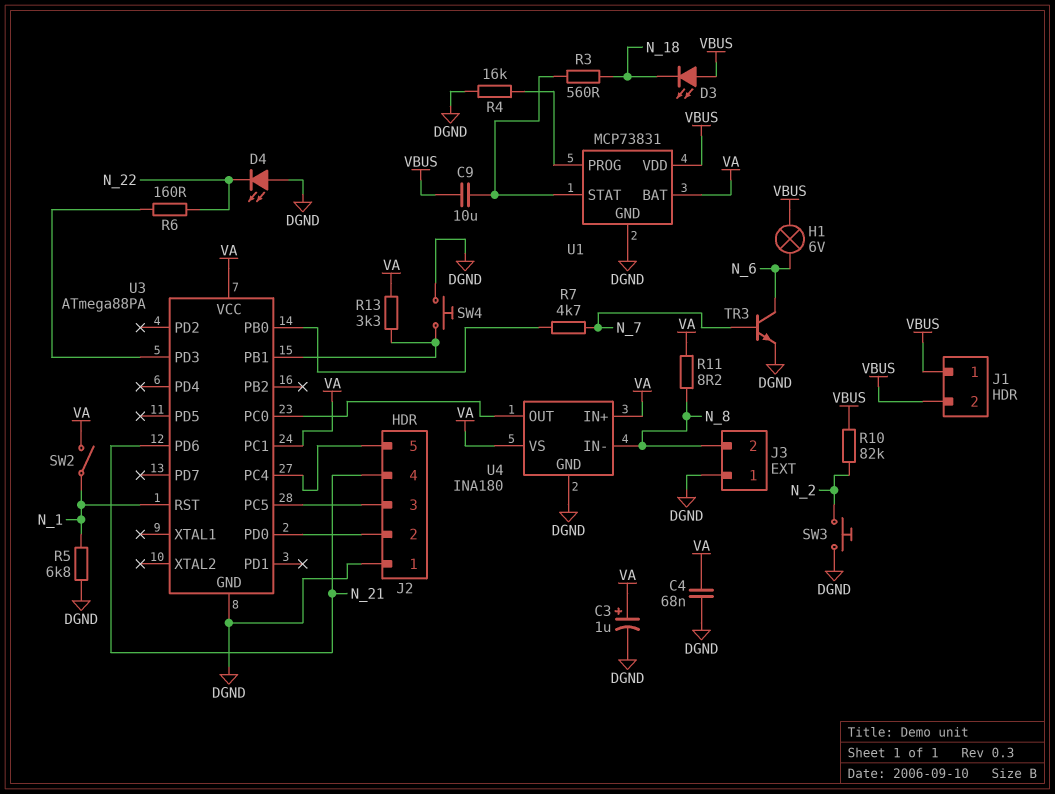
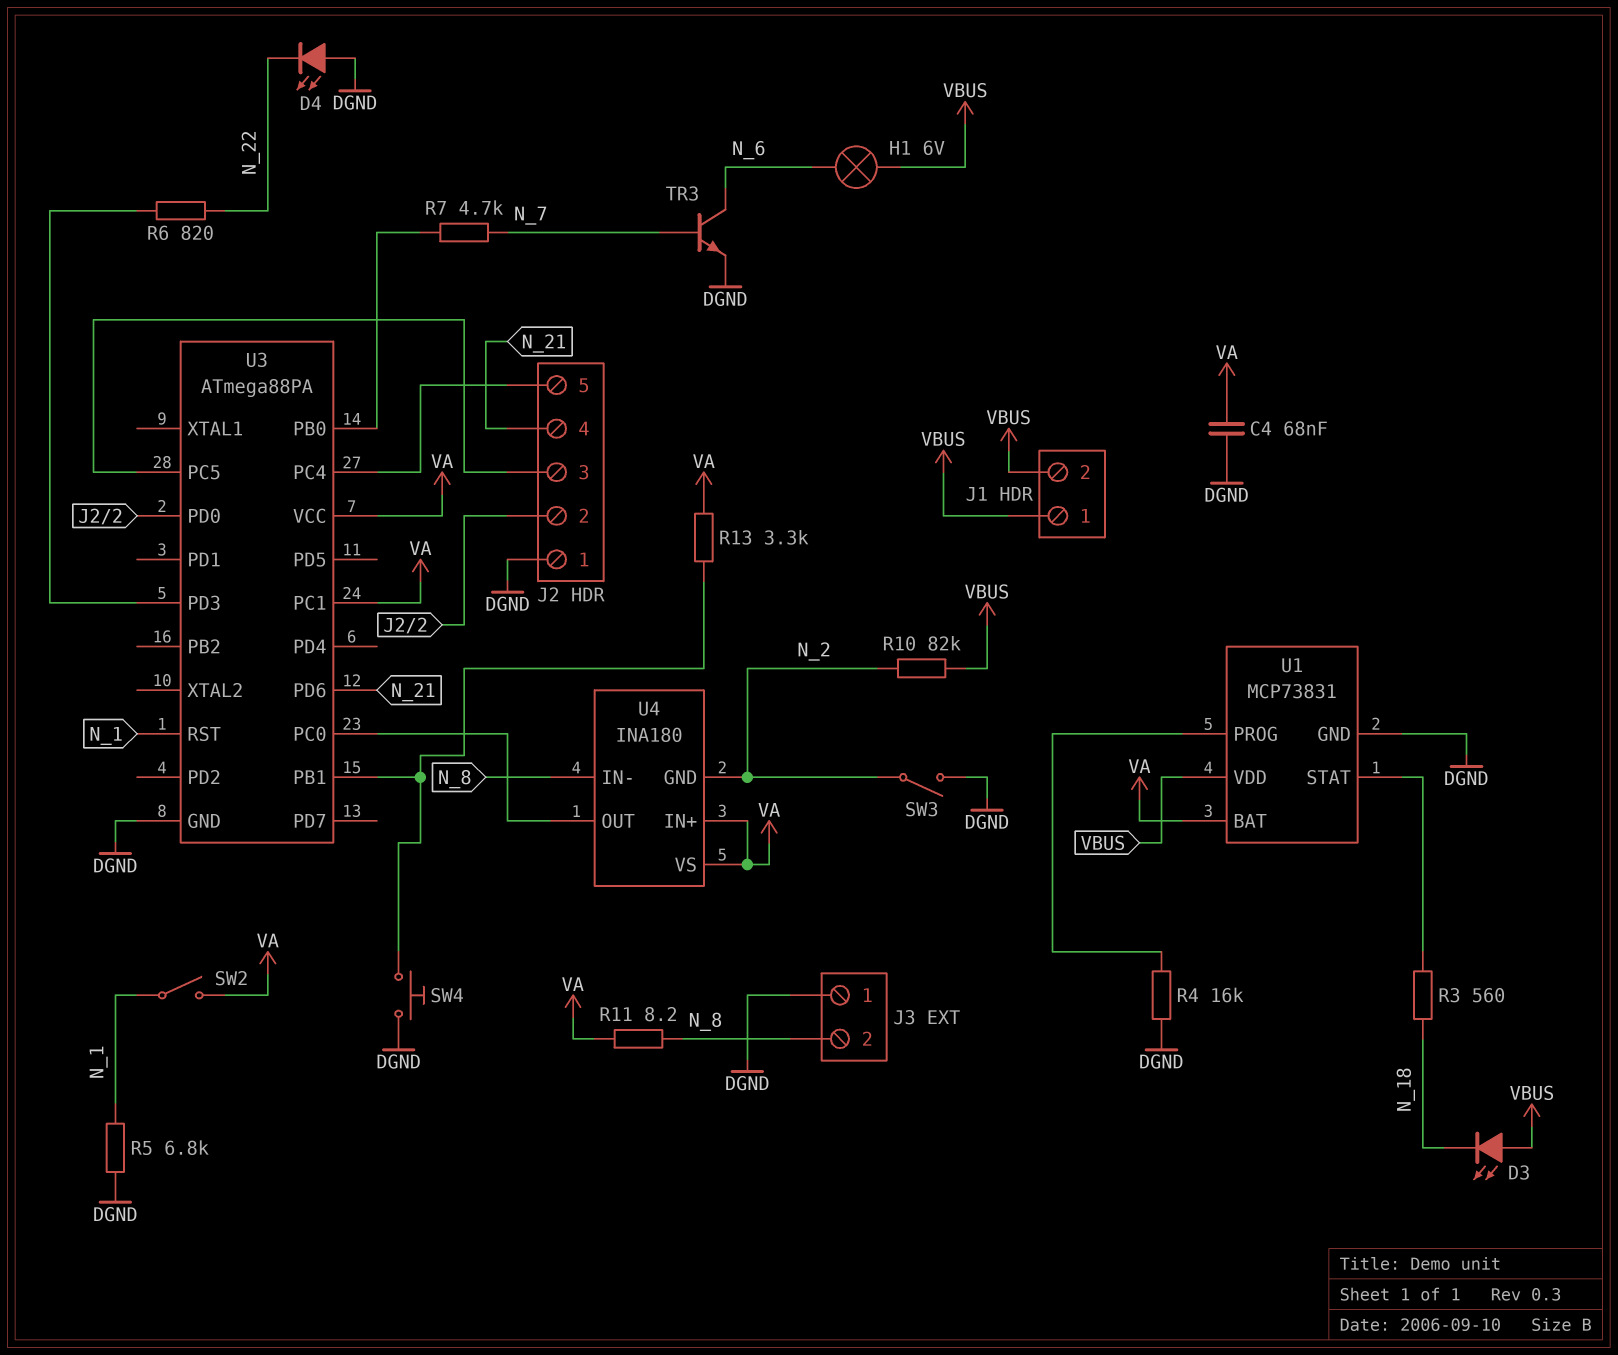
C3: 1uF (plus VA, minus DGND) -> none
C9: 10uF (U1/STAT, VBUS) -> none
R6: 160 (N_22, U3/PD3) -> 820 (N_22, U3/PD3)
SW3: button (DGND, N_2) -> switch (DGND, N_2)
U4 pin GND: DGND -> N_2

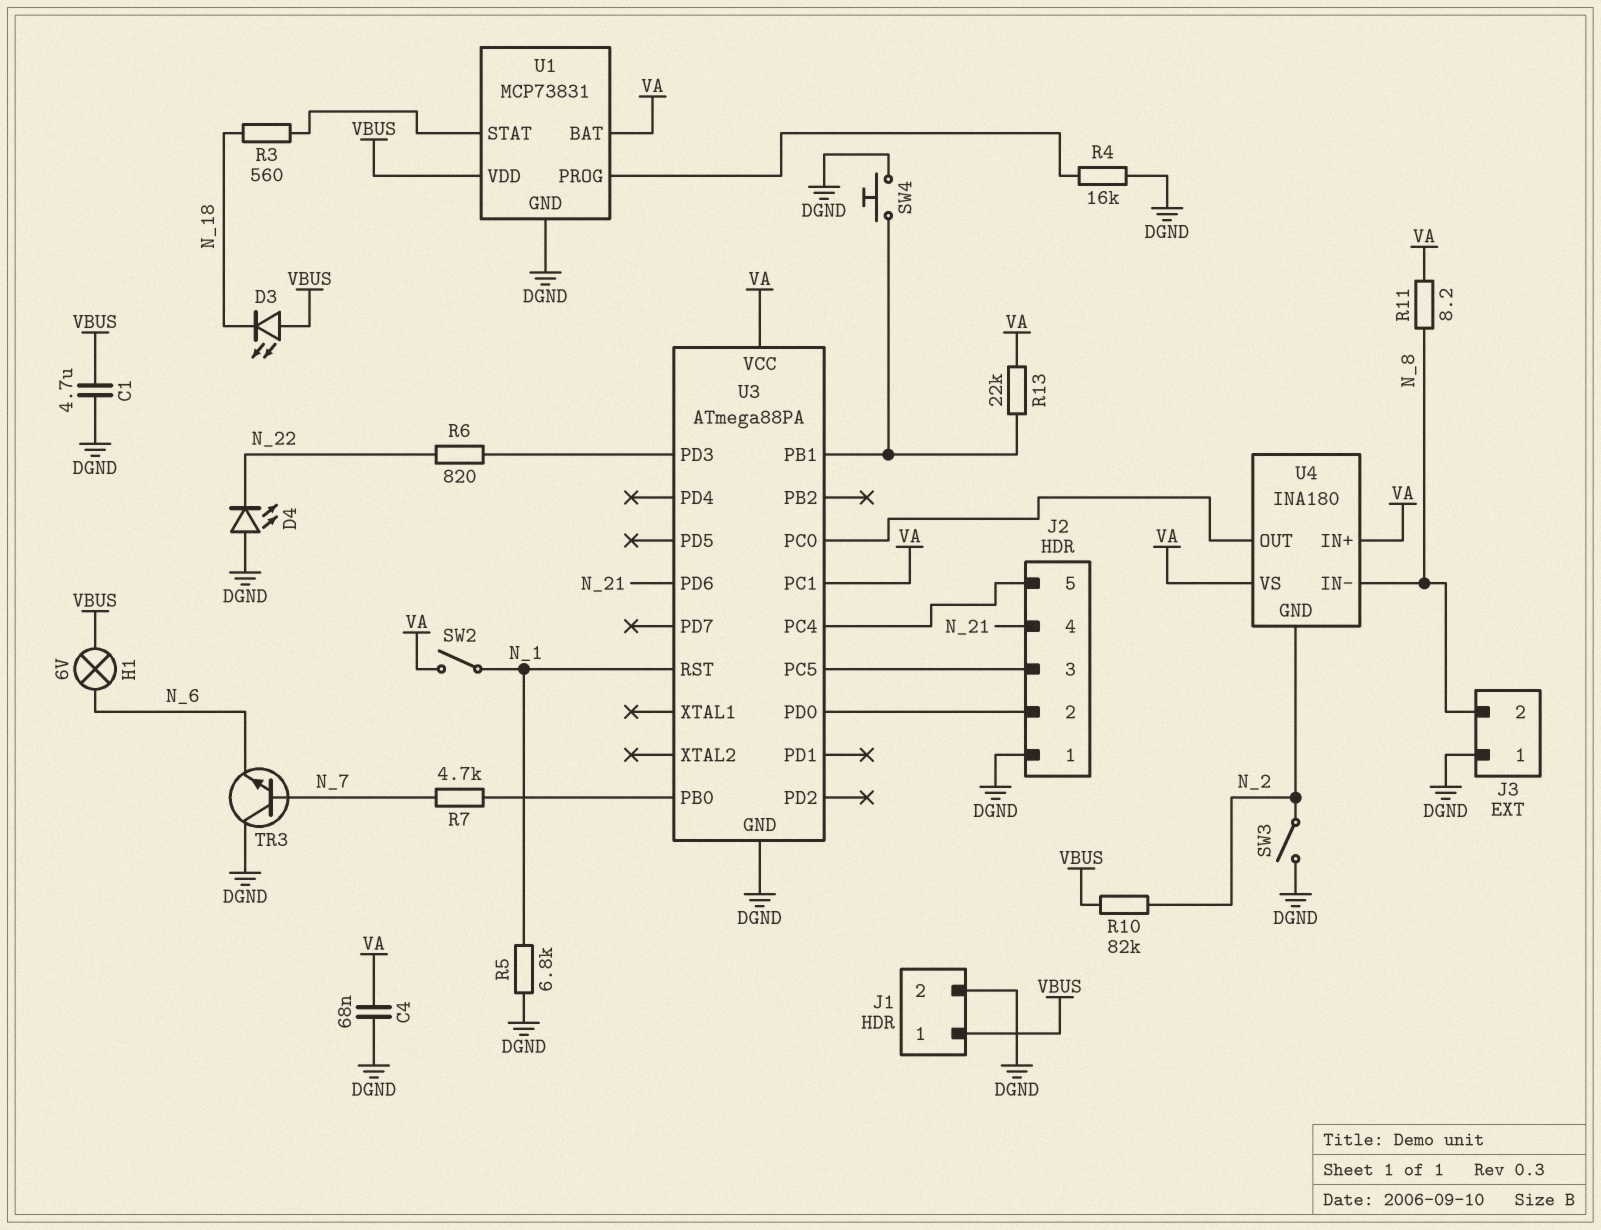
C1: none -> 4.7uF (DGND, VBUS)
J1 pin 2: VBUS -> DGND
R13: 3.3k (U3/PB1, VA) -> 22k (U3/PB1, VA)
TR3: NPN (B N_7, C N_6, E DGND) -> NPN (B N_7, C DGND, E N_6)

